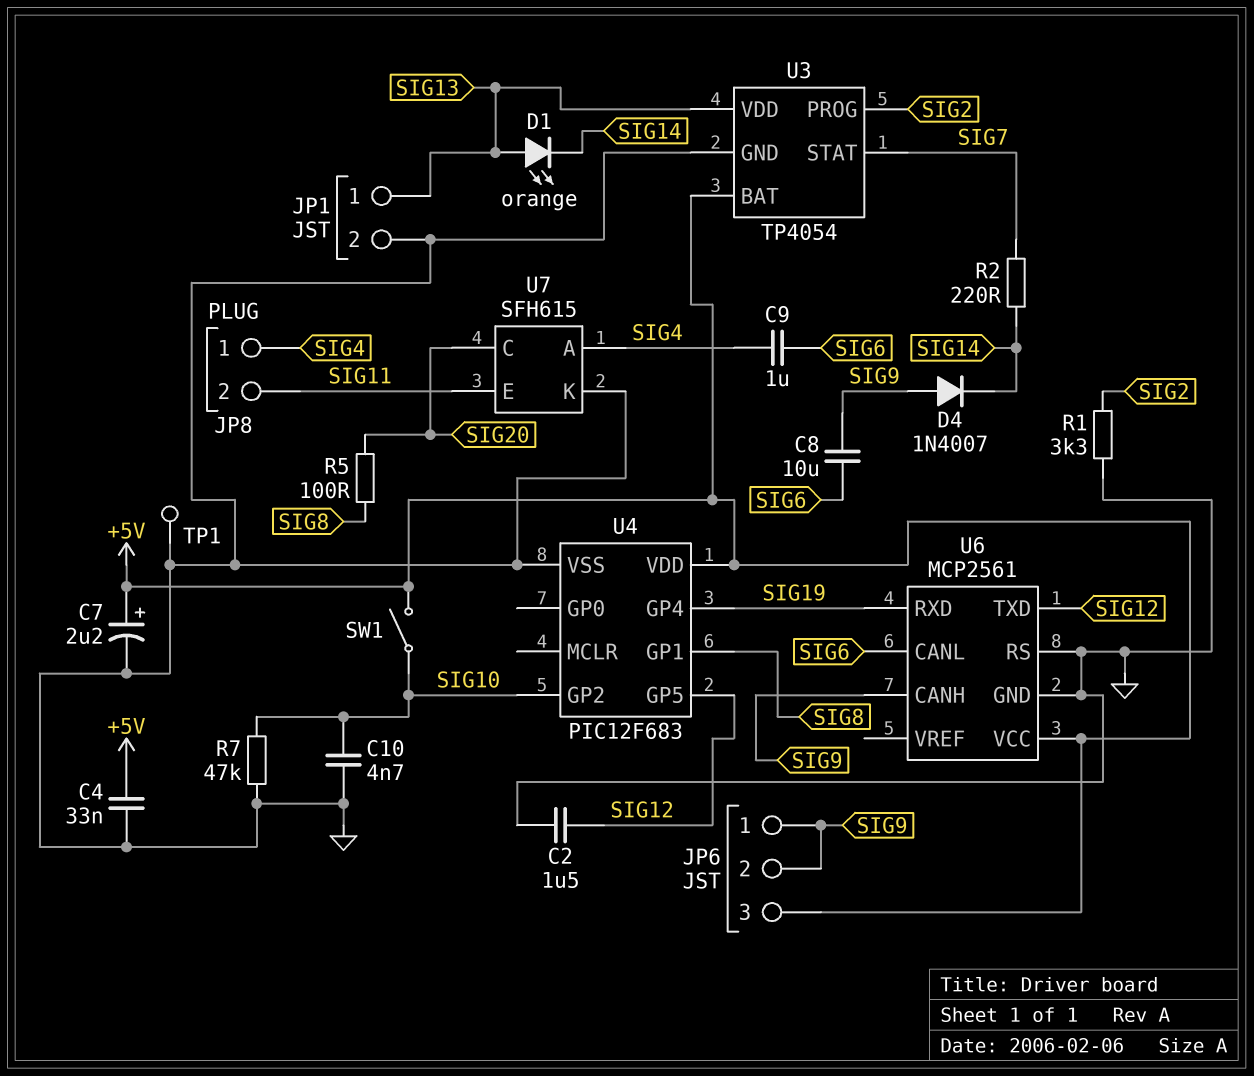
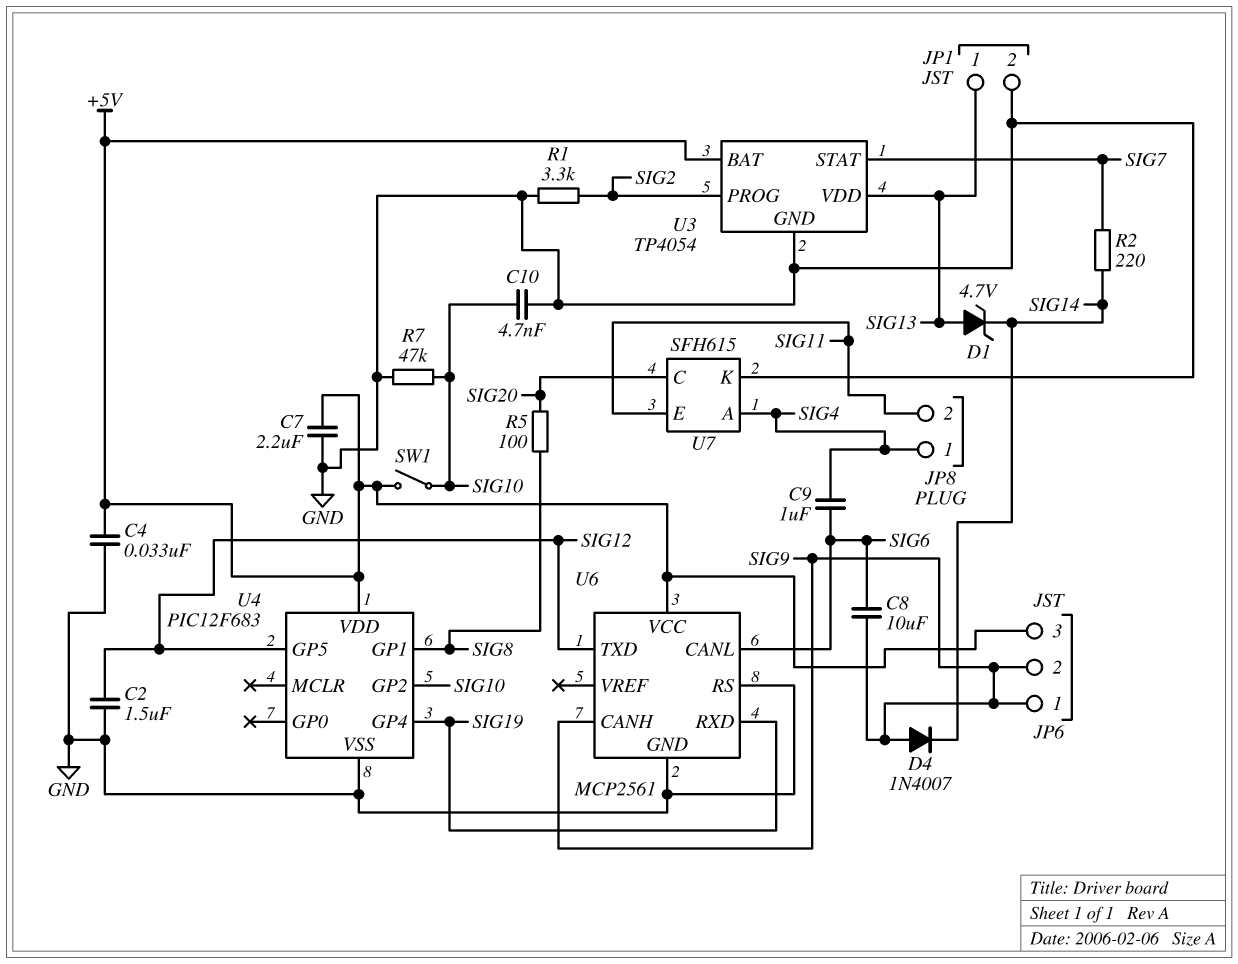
C7: 2.2uF (plus +5V, minus GND) -> 2.2uF (+5V, GND)
D1: LED orange (A SIG13, K SIG14) -> zener 4.7V (A SIG13, K SIG14)
TP1: test point (GND) -> none

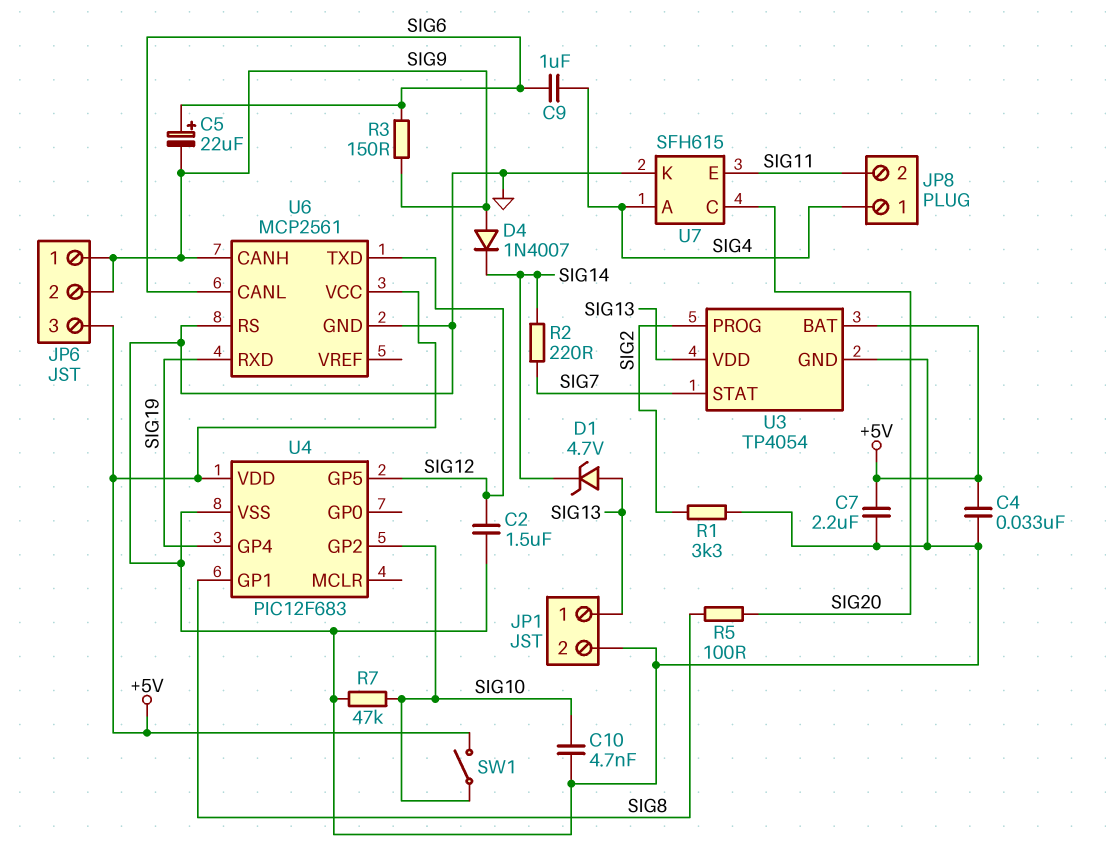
C5: none -> 22uF (plus SIG6, minus SIG9)
C8: 10uF (SIG6, SIG9) -> none
R3: none -> 150 (SIG6, SIG9)

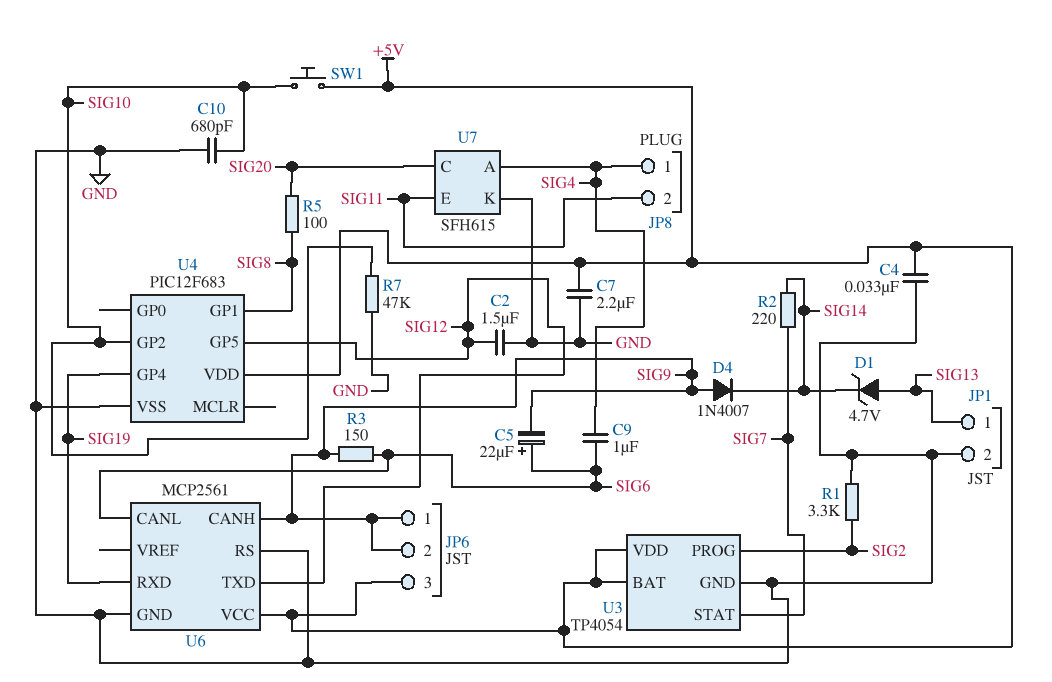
C10: 4.7nF (GND, SIG10) -> 680pF (GND, SIG10)
SW1: switch (+5V, SIG10) -> button (+5V, SIG10)
U3 pin VDD: SIG13 -> +5V

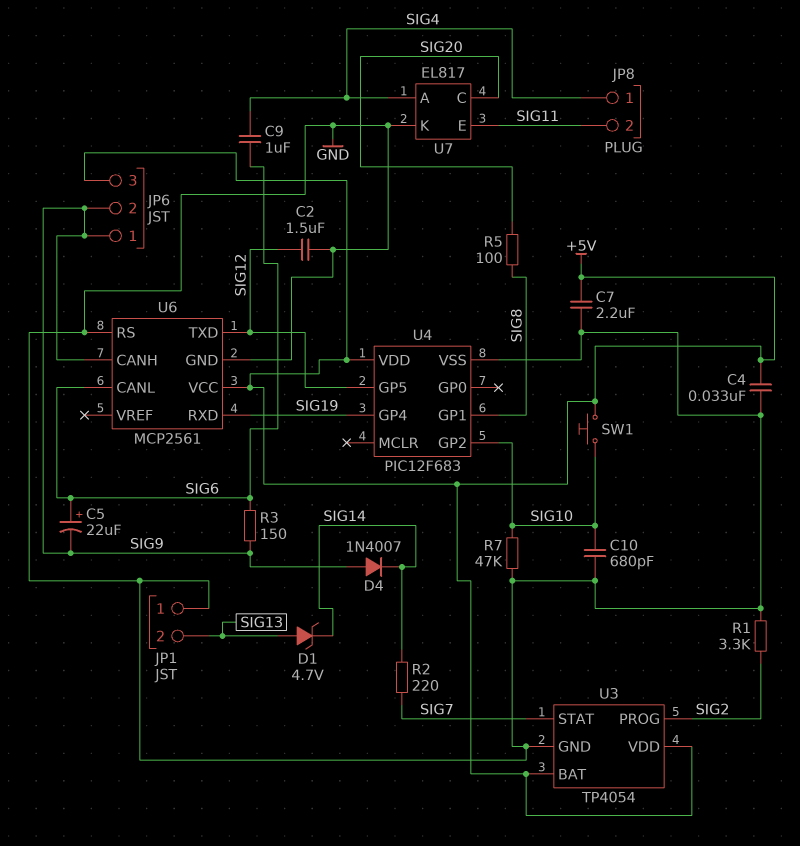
JP1 pin 1: SIG13 -> GND
JP1 pin 2: GND -> SIG13
U7: SFH615 -> EL817

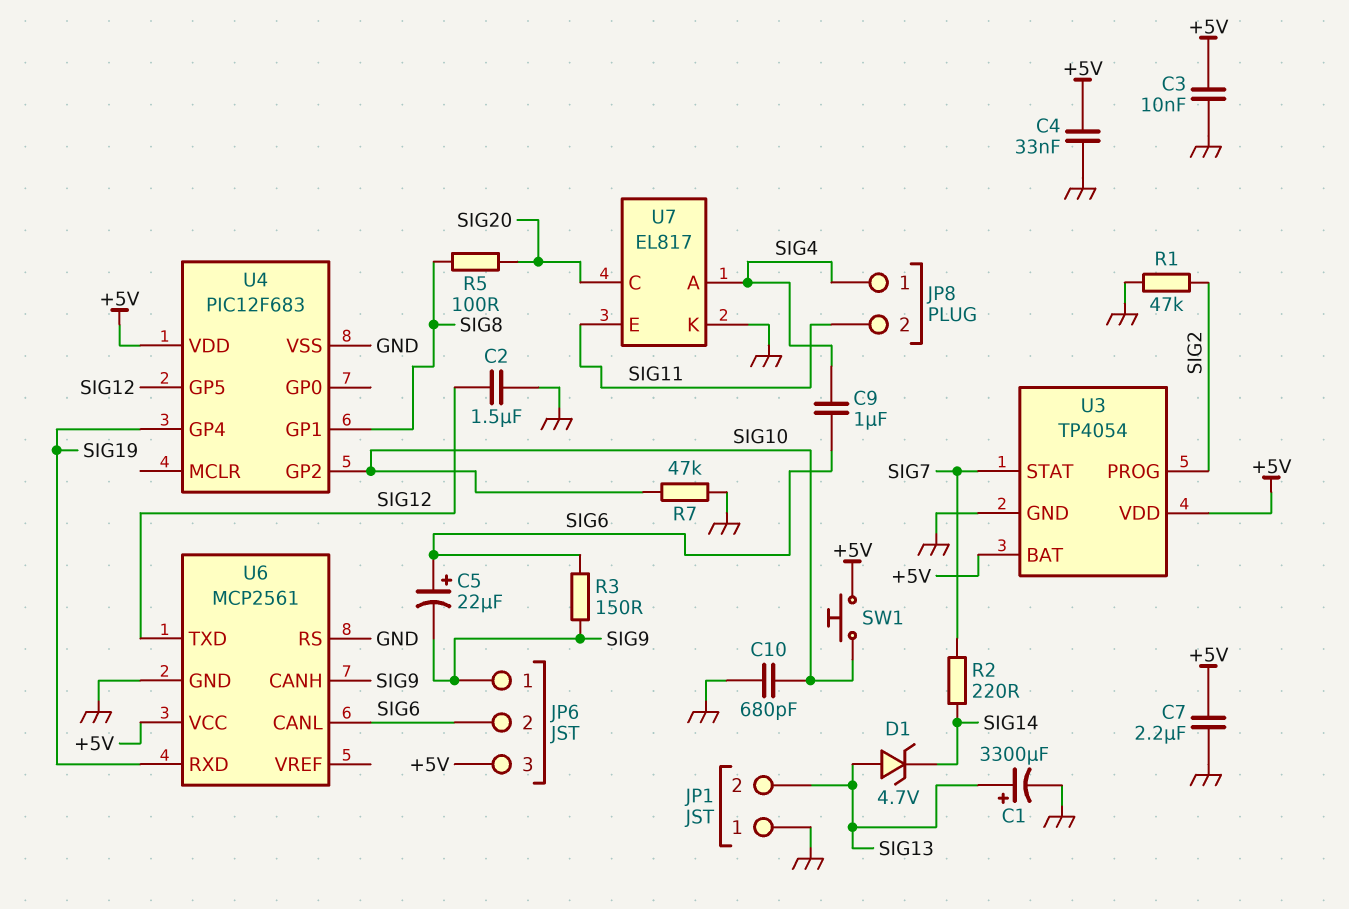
C1: none -> 3300uF (plus SIG13, minus GND)
C3: none -> 10nF (+5V, GND)
D4: diode 1N4007 (A SIG9, K SIG14) -> none
JP6 pin 2: SIG9 -> SIG6
R1: 3.3k (GND, SIG2) -> 47k (GND, SIG2)

